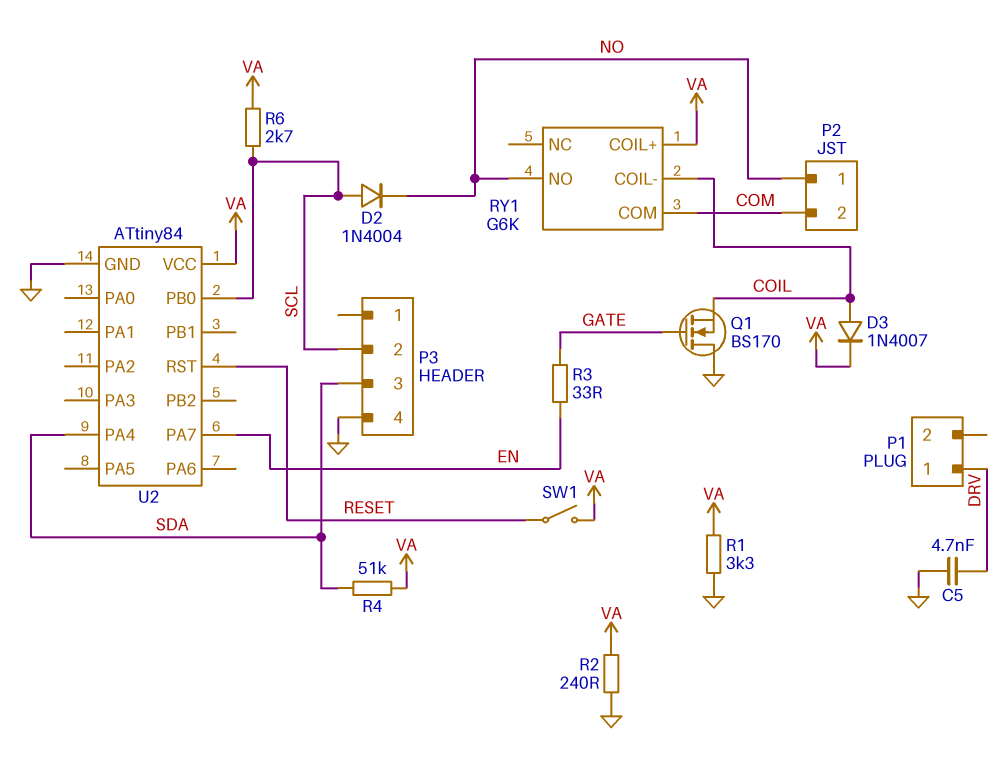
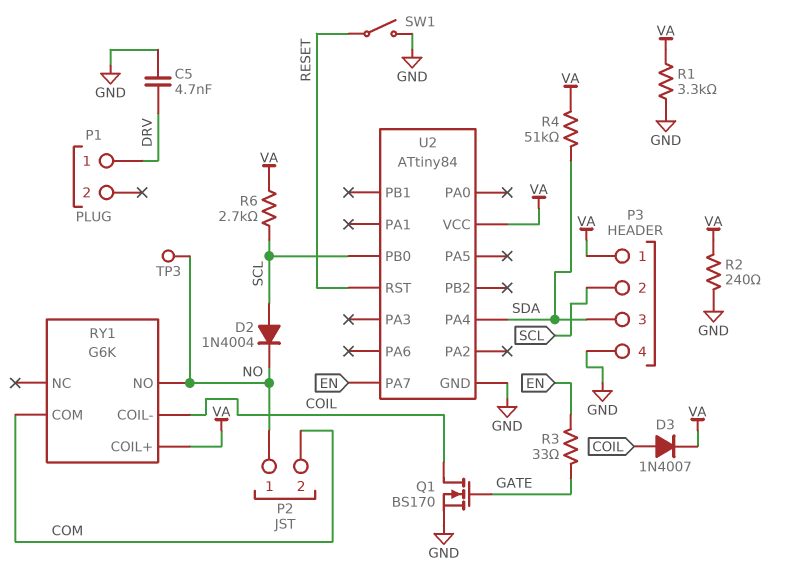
P3 pin 1: none -> VA
Q1: NMOS BS170 (G GATE, D GND, S COIL) -> NMOS BS170 (G GATE, D COIL, S GND)
SW1: switch (RESET, VA) -> switch (GND, RESET)
TP3: none -> test point (NO)

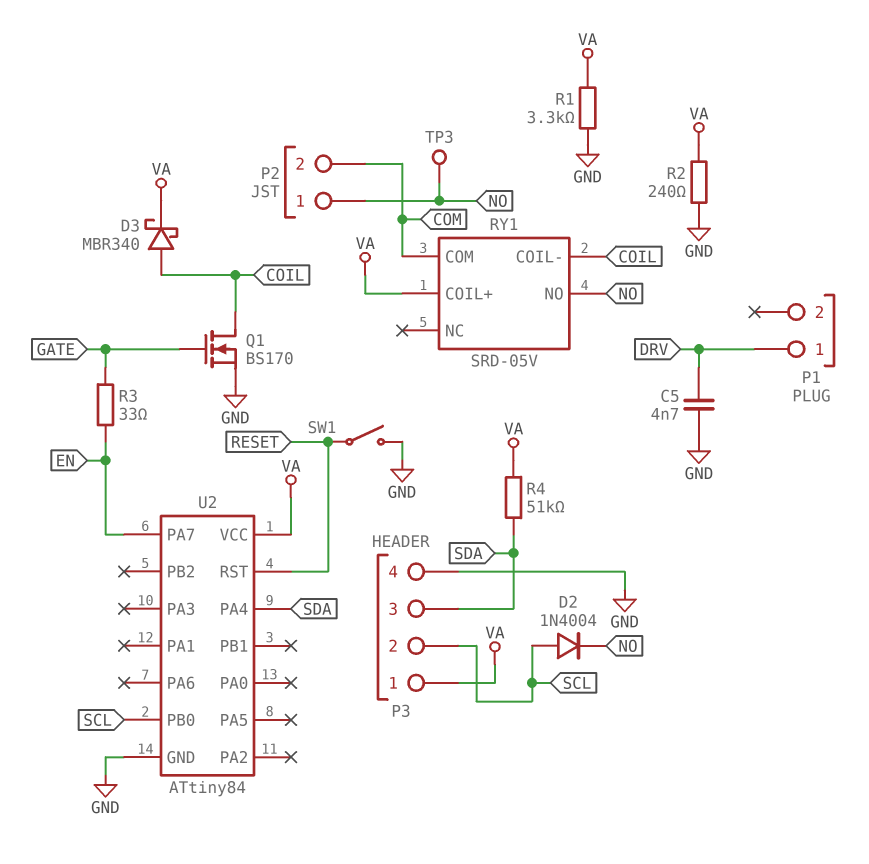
D3: diode 1N4007 (A COIL, K VA) -> schottky MBR340 (A COIL, K VA)
R6: 2.7k (SCL, VA) -> none
RY1: G6K -> SRD-05V

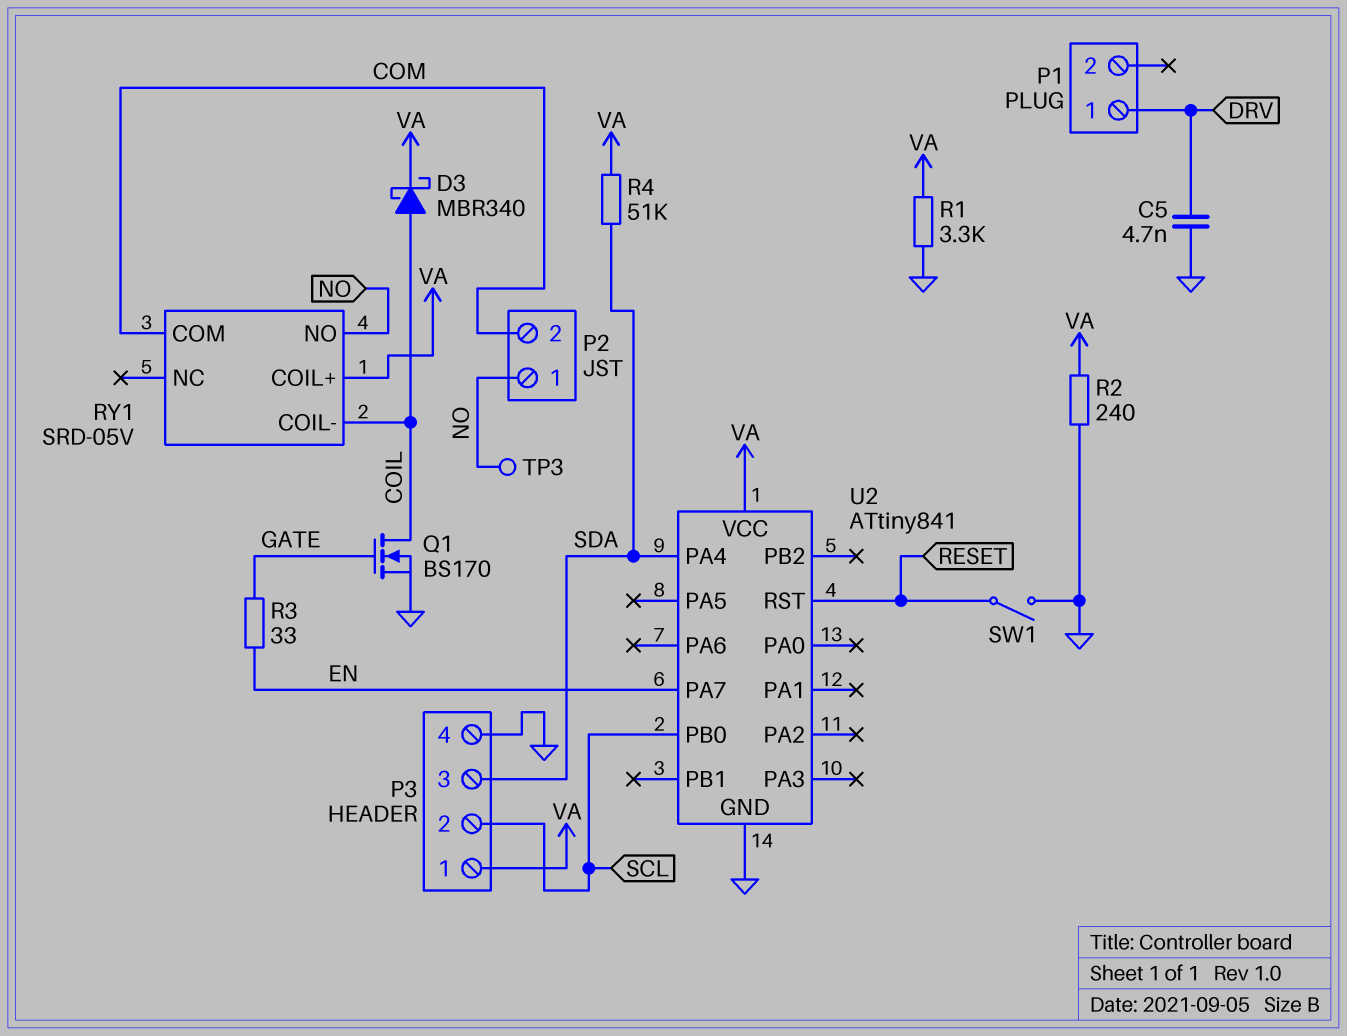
D2: diode 1N4004 (A SCL, K NO) -> none
U2: ATtiny84 -> ATtiny841

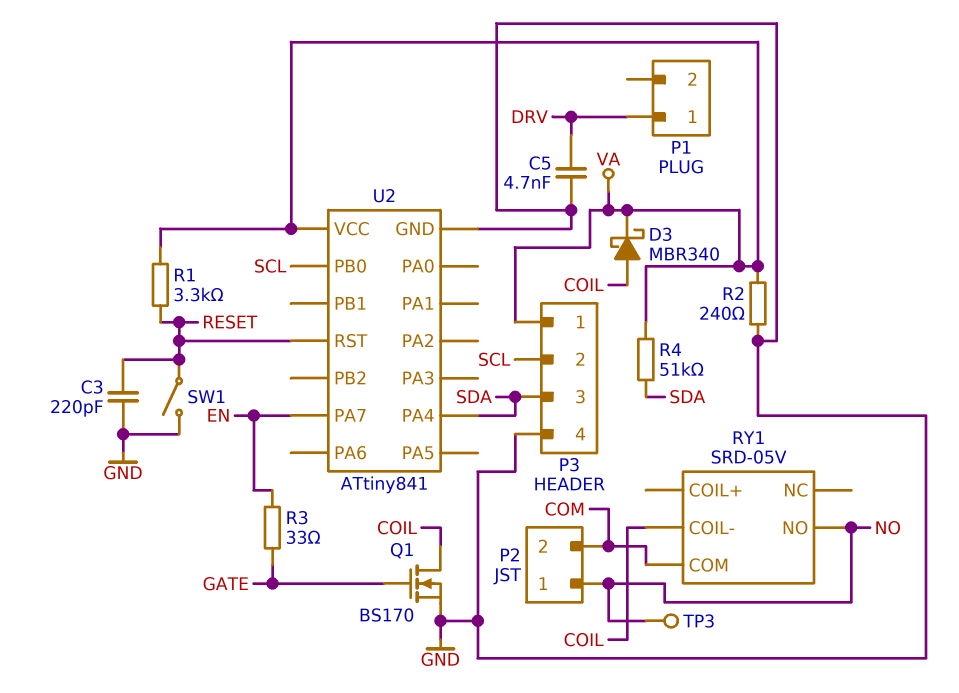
C3: none -> 220pF (GND, RESET)
R1: 3.3k (GND, VA) -> 3.3k (RESET, VA)
RY1 pin COIL+: VA -> none

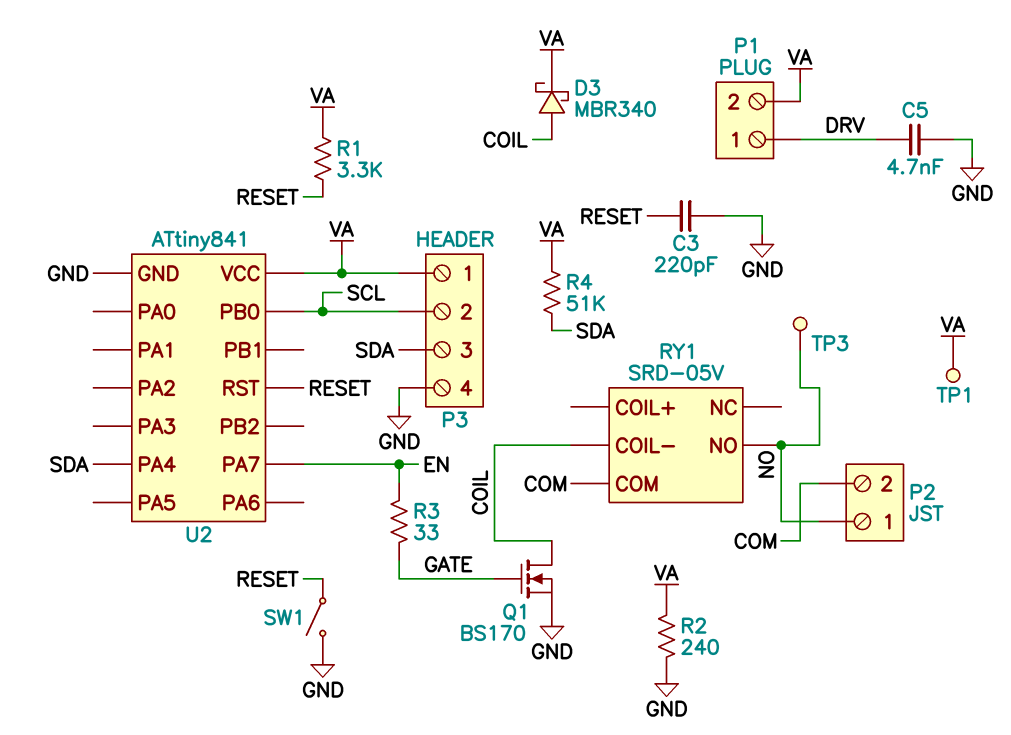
P1 pin 2: none -> VA
TP1: none -> test point (VA)

